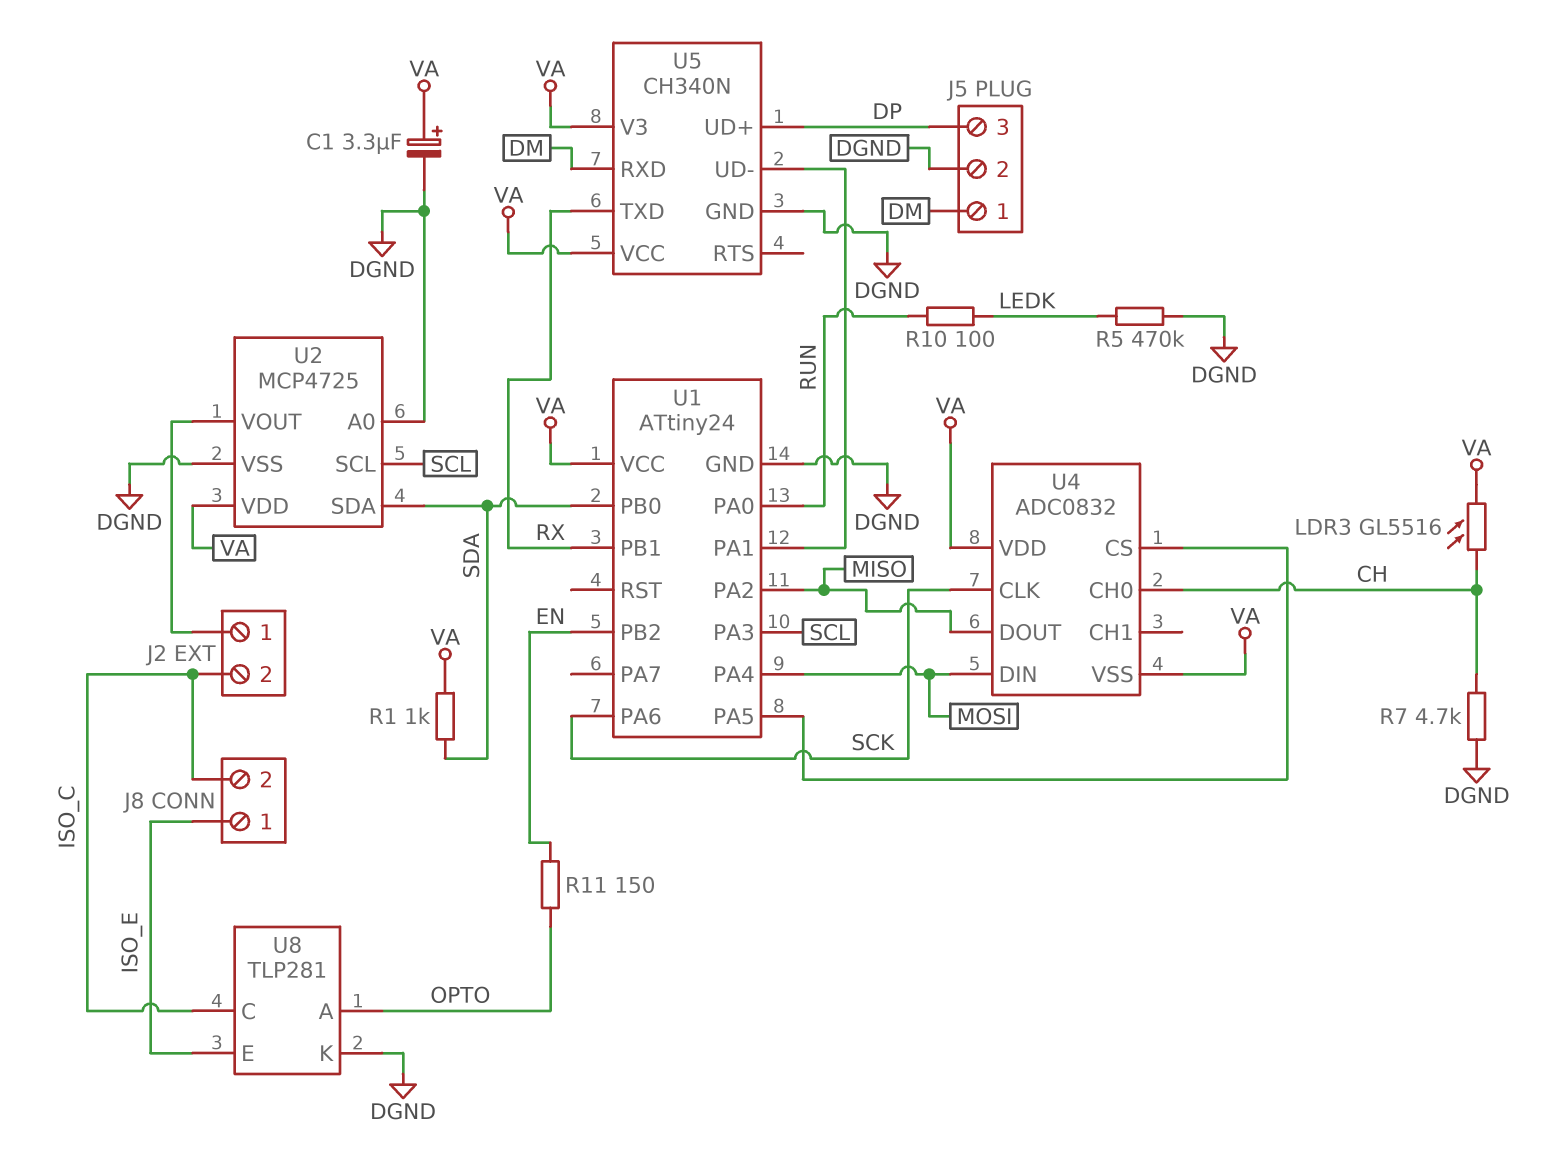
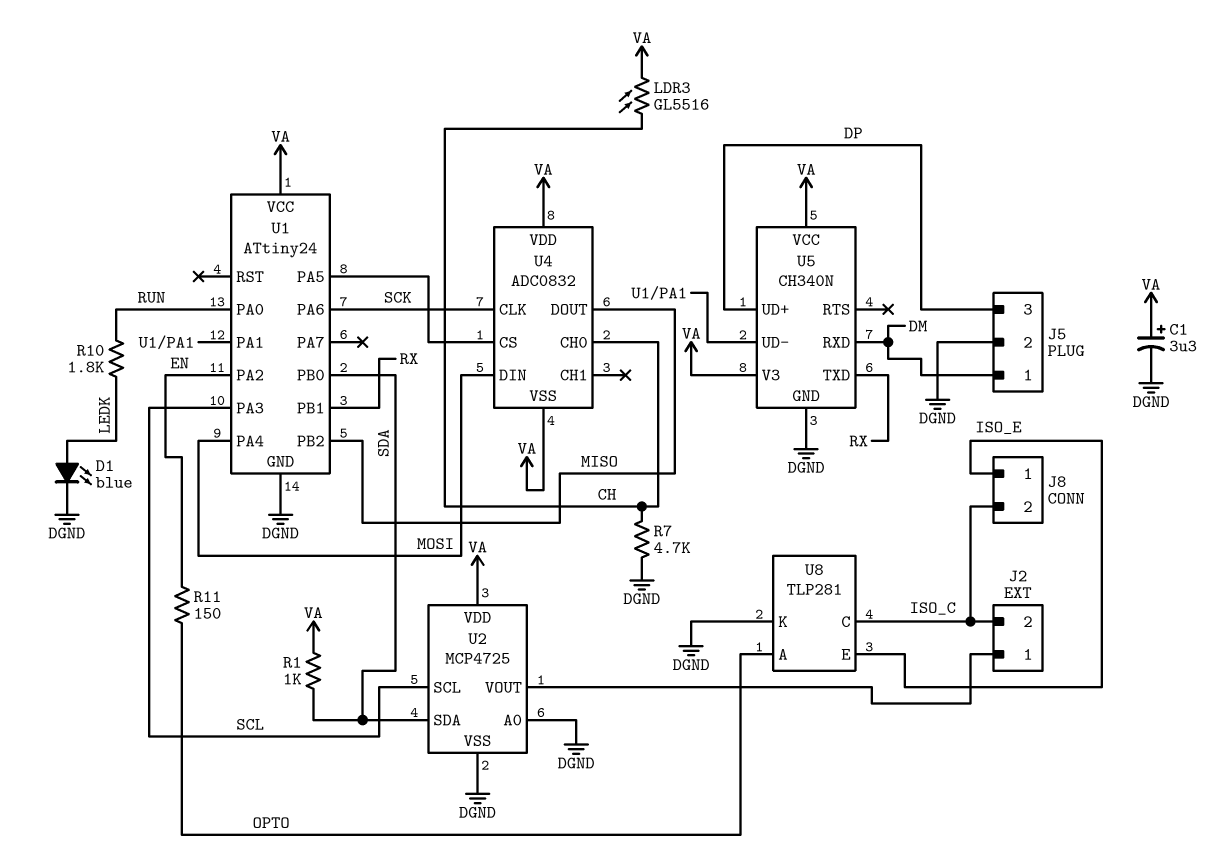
D1: none -> LED blue (A LEDK, K DGND)
R5: 470k (DGND, LEDK) -> none
R10: 100 (LEDK, RUN) -> 1.8k (LEDK, RUN)
U1 pin PA2: MISO -> EN
U1 pin PB2: EN -> MISO

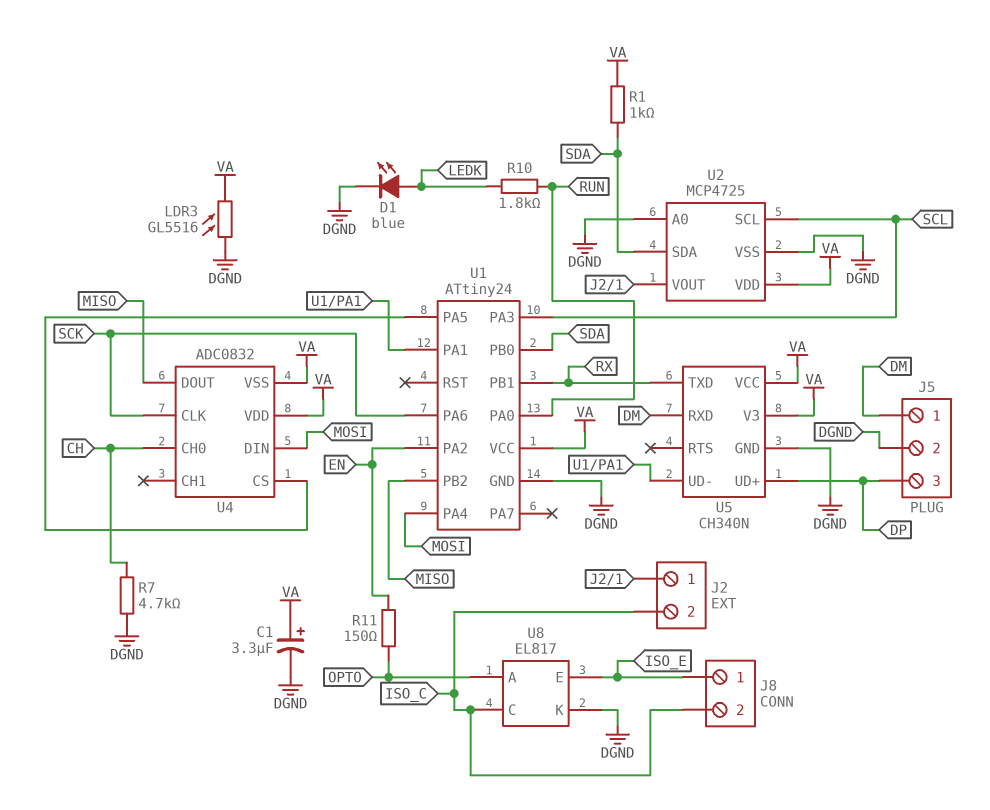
LDR3: GL5516 (CH, VA) -> GL5516 (DGND, VA)
U8: TLP281 -> EL817

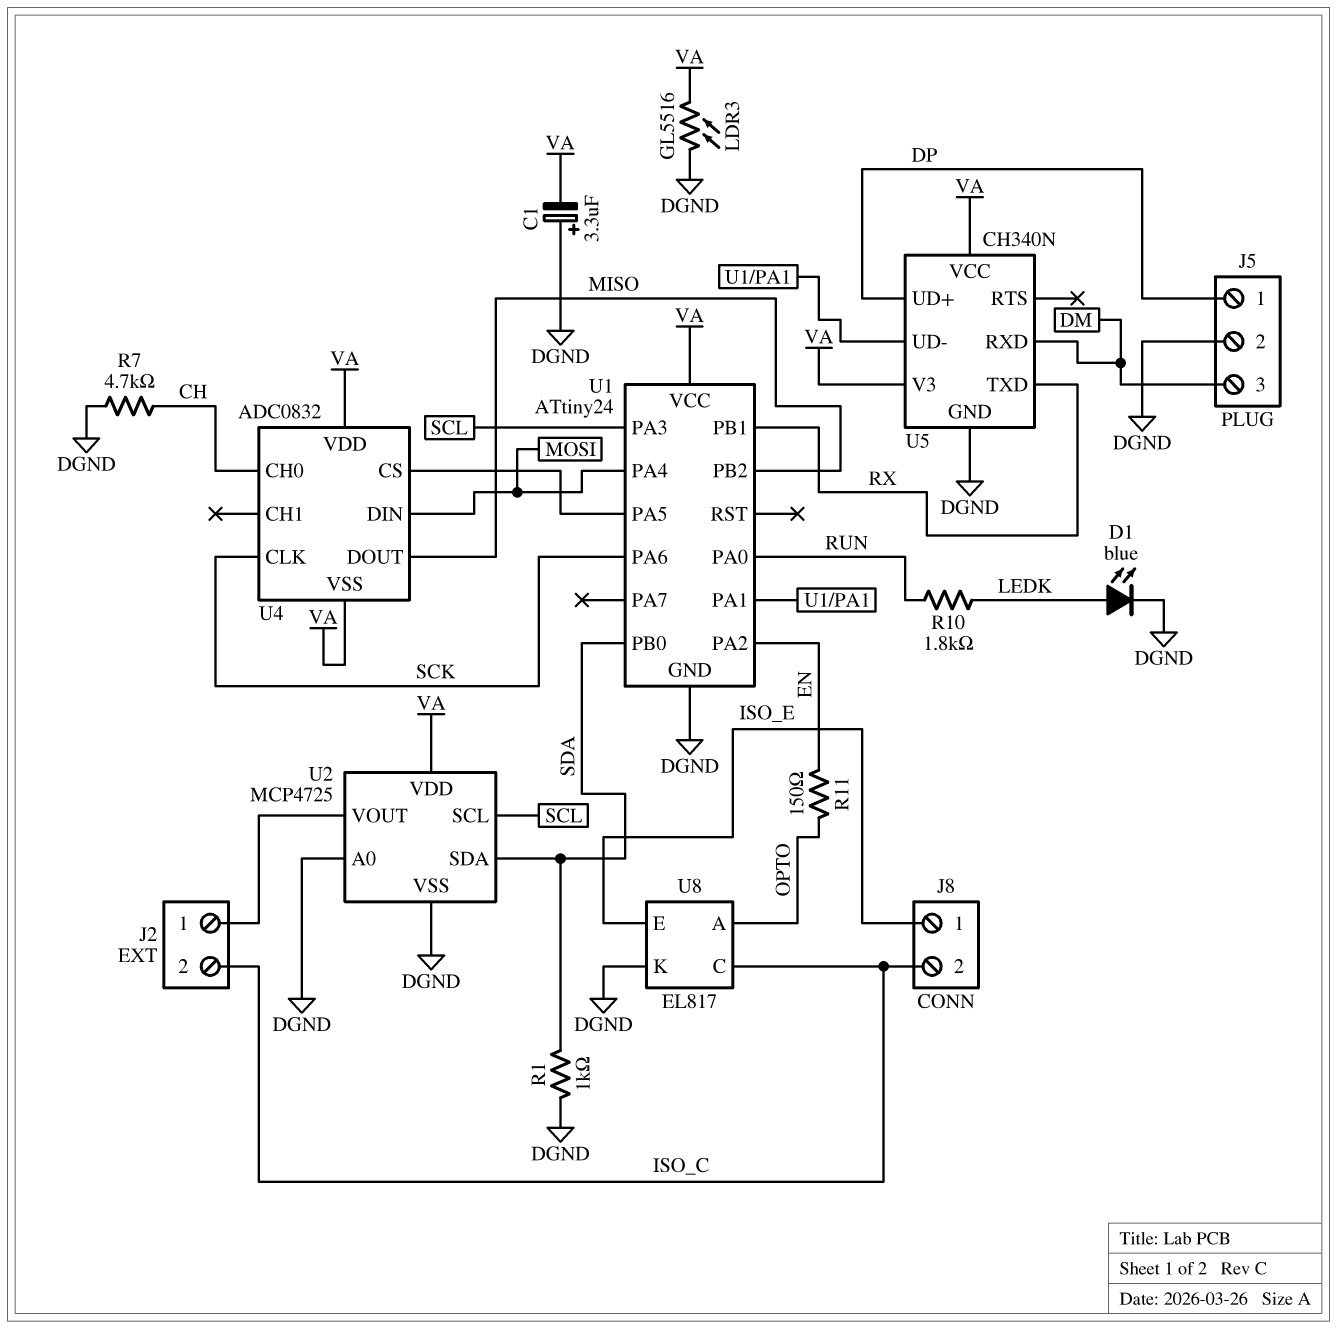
C1: 3.3uF (plus VA, minus DGND) -> 3.3uF (plus DGND, minus VA)
J5 pin 1: DM -> DP
J5 pin 3: DP -> DM
R1: 1k (SDA, VA) -> 1k (DGND, SDA)

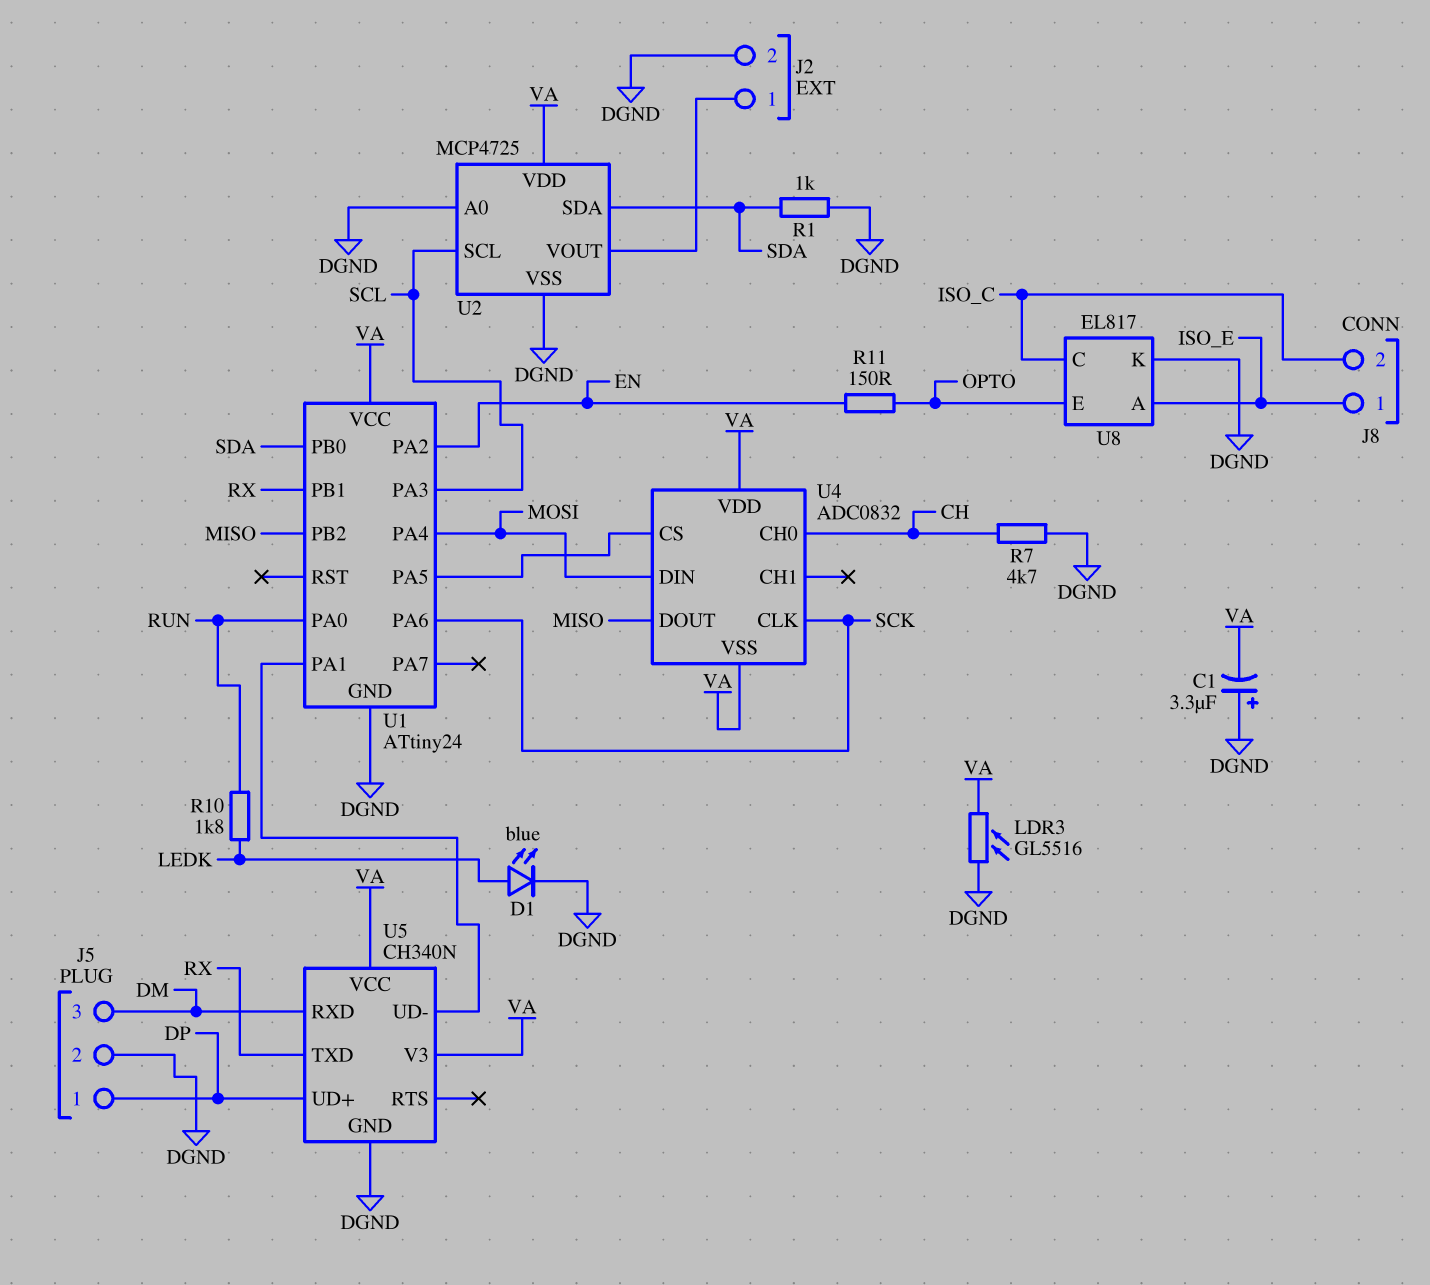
J2 pin 2: ISO_C -> DGND
U8 pin A: OPTO -> ISO_E
U8 pin E: ISO_E -> OPTO

